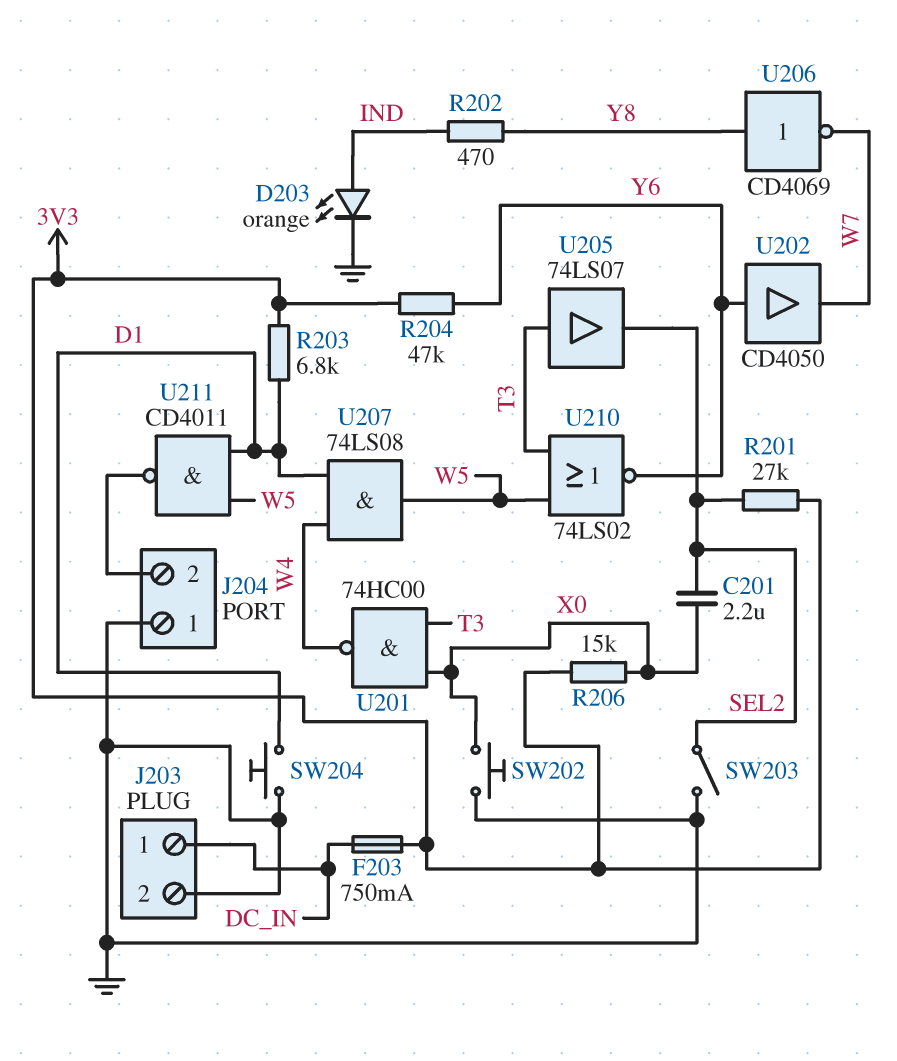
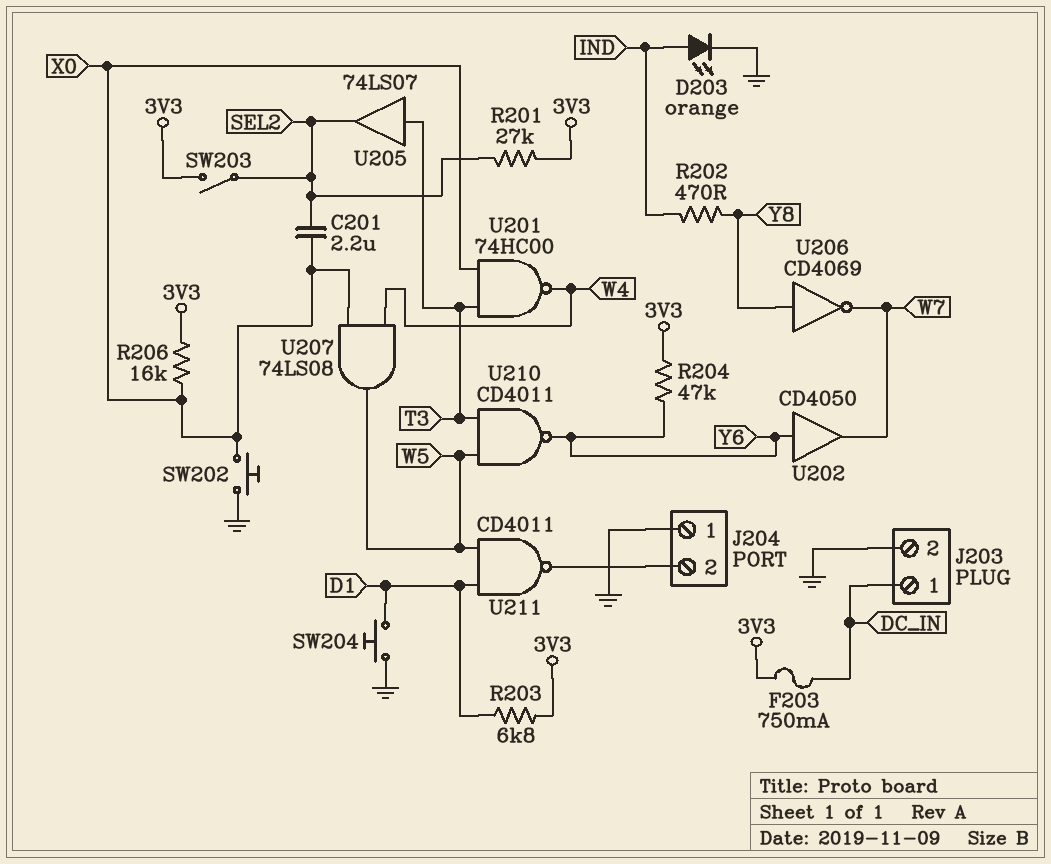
R206: 15k (3V3, X0) -> 16k (3V3, X0)
SW203: switch (GND, SEL2) -> switch (3V3, SEL2)
U207: AND 74LS08 (in D1, in W4, out W5) -> AND 74LS08 (in W4, in X0, out W5)
U210: NOR 74LS02 (in T3, in W5, out Y6) -> NAND CD4011 (in T3, in W5, out Y6)

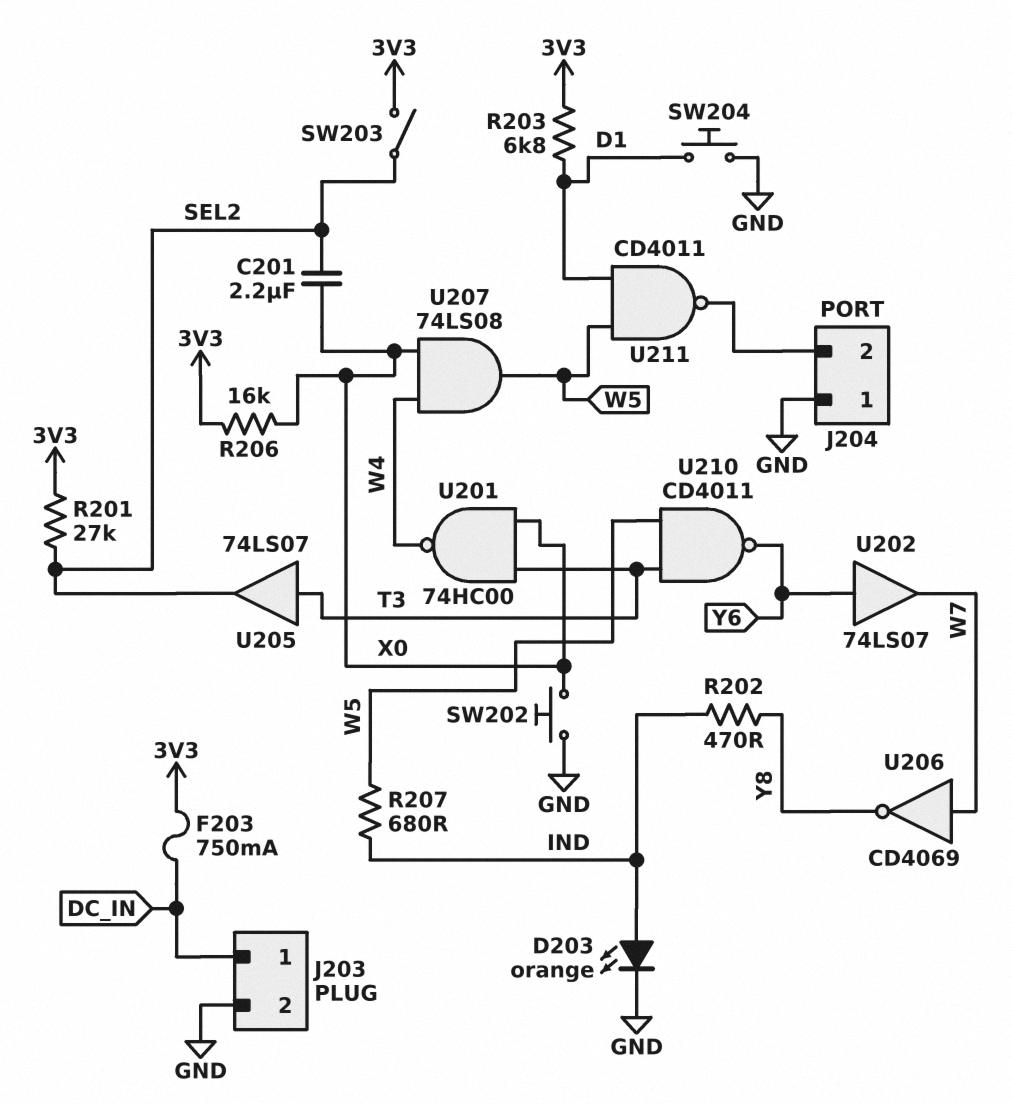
R204: 47k (3V3, Y6) -> none
R207: none -> 680 (IND, W5)
U202: buffer CD4050 (in Y6, out W7) -> buffer 74LS07 (in Y6, out W7)
U206: NOT CD4069 (in Y8, out W7) -> NOT CD4069 (in W7, out Y8)

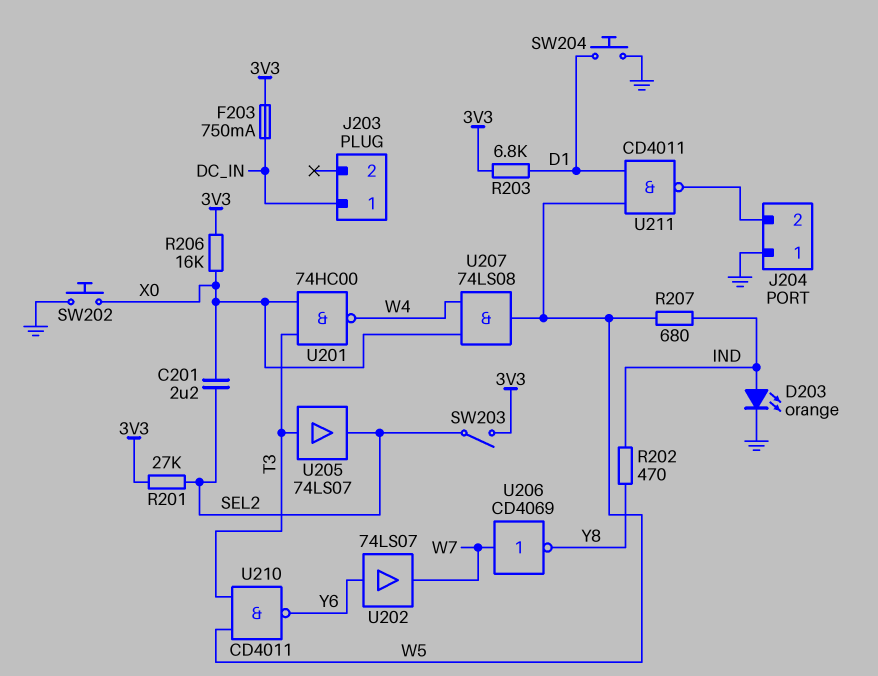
J203 pin 2: GND -> none

